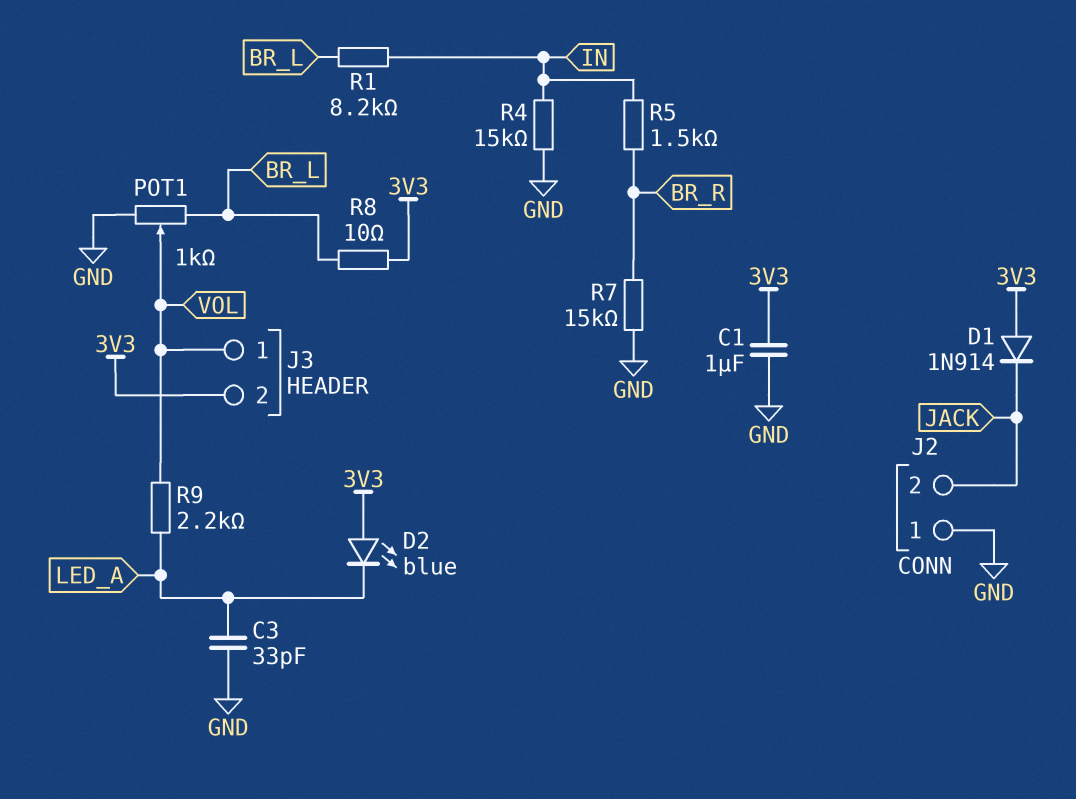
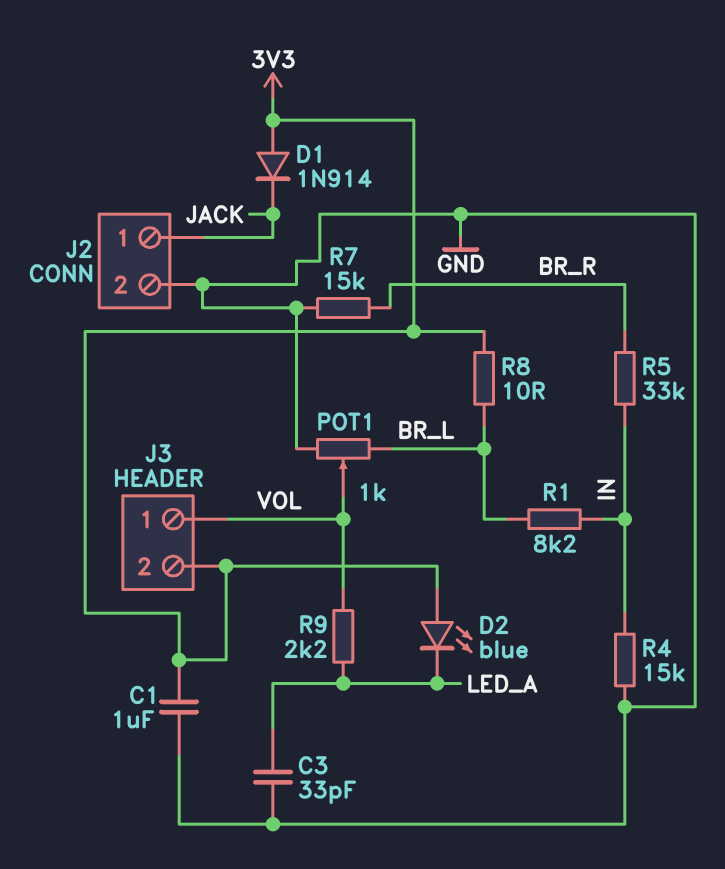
J2 pin 1: GND -> JACK
J2 pin 2: JACK -> GND
R5: 1.5k (BR_R, IN) -> 33k (BR_R, IN)

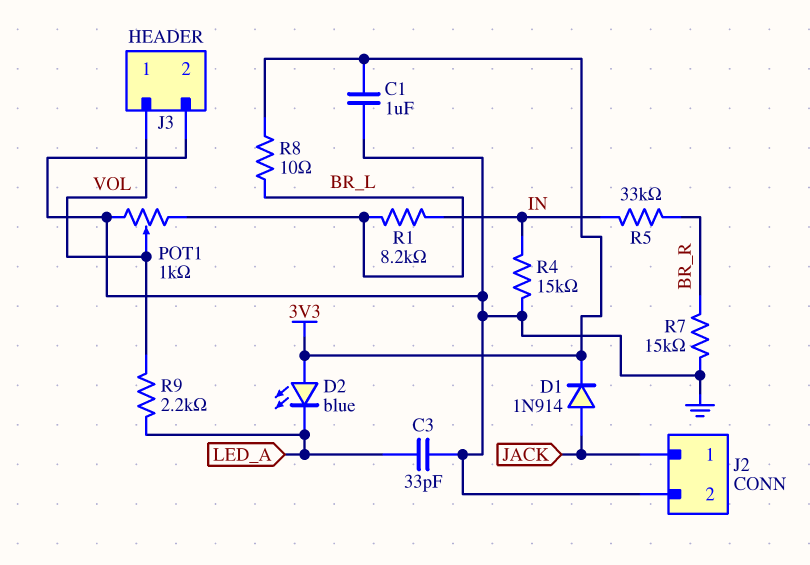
D1: diode 1N914 (A 3V3, K JACK) -> diode 1N914 (A JACK, K 3V3)
J3 pin 2: 3V3 -> GND

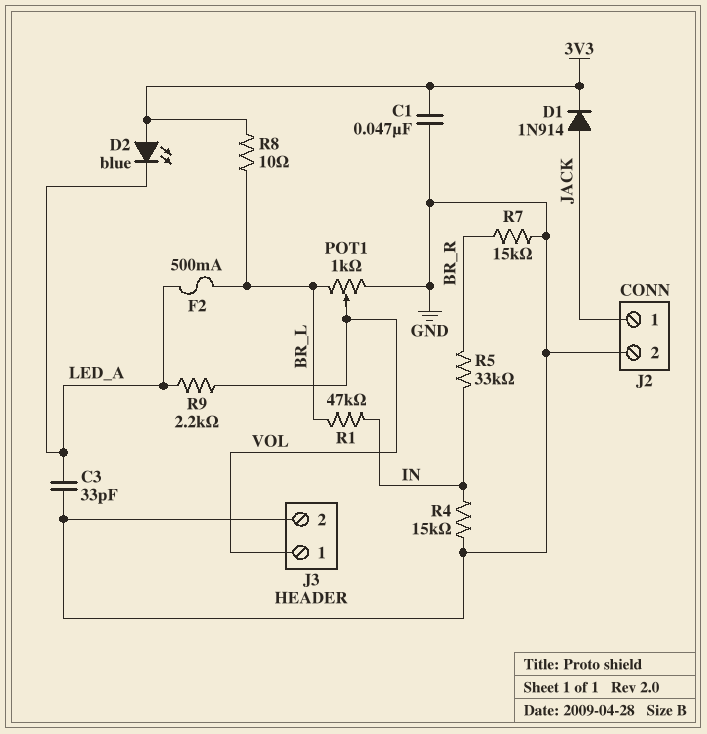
C1: 1uF (3V3, GND) -> 47nF (3V3, GND)
F2: none -> 500mA (BR_L, LED_A)
R1: 8.2k (BR_L, IN) -> 47k (BR_L, IN)

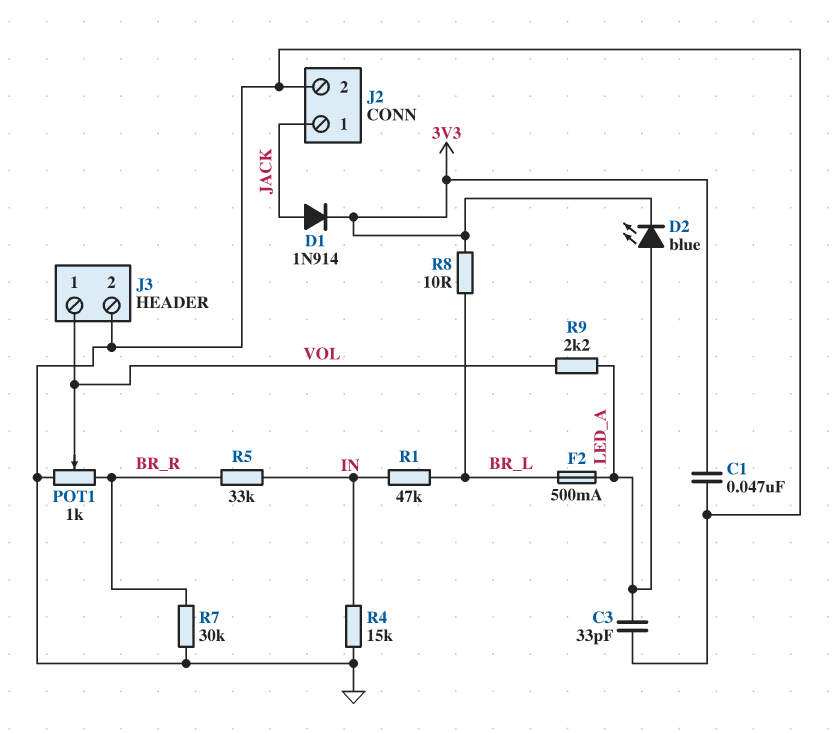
D2: LED blue (A 3V3, K LED_A) -> LED blue (A LED_A, K 3V3)
POT1: 1k (BR_L, GND, wiper VOL) -> 1k (BR_R, GND, wiper VOL)
R7: 15k (BR_R, GND) -> 30k (BR_R, GND)

